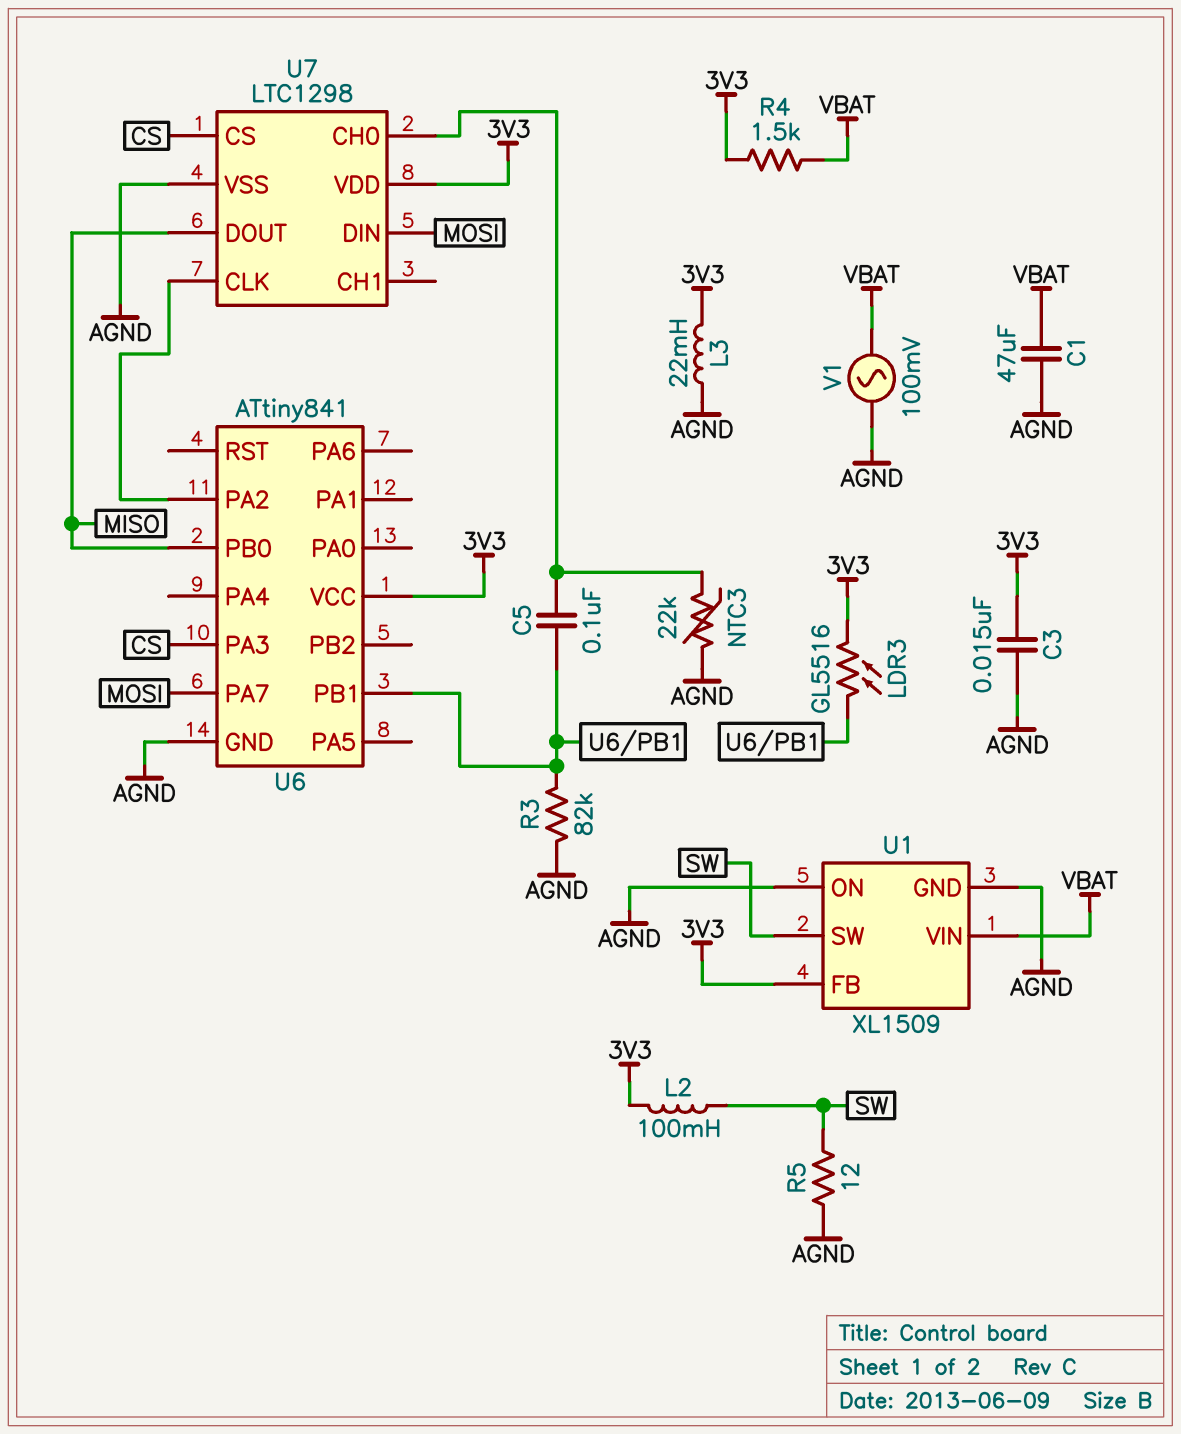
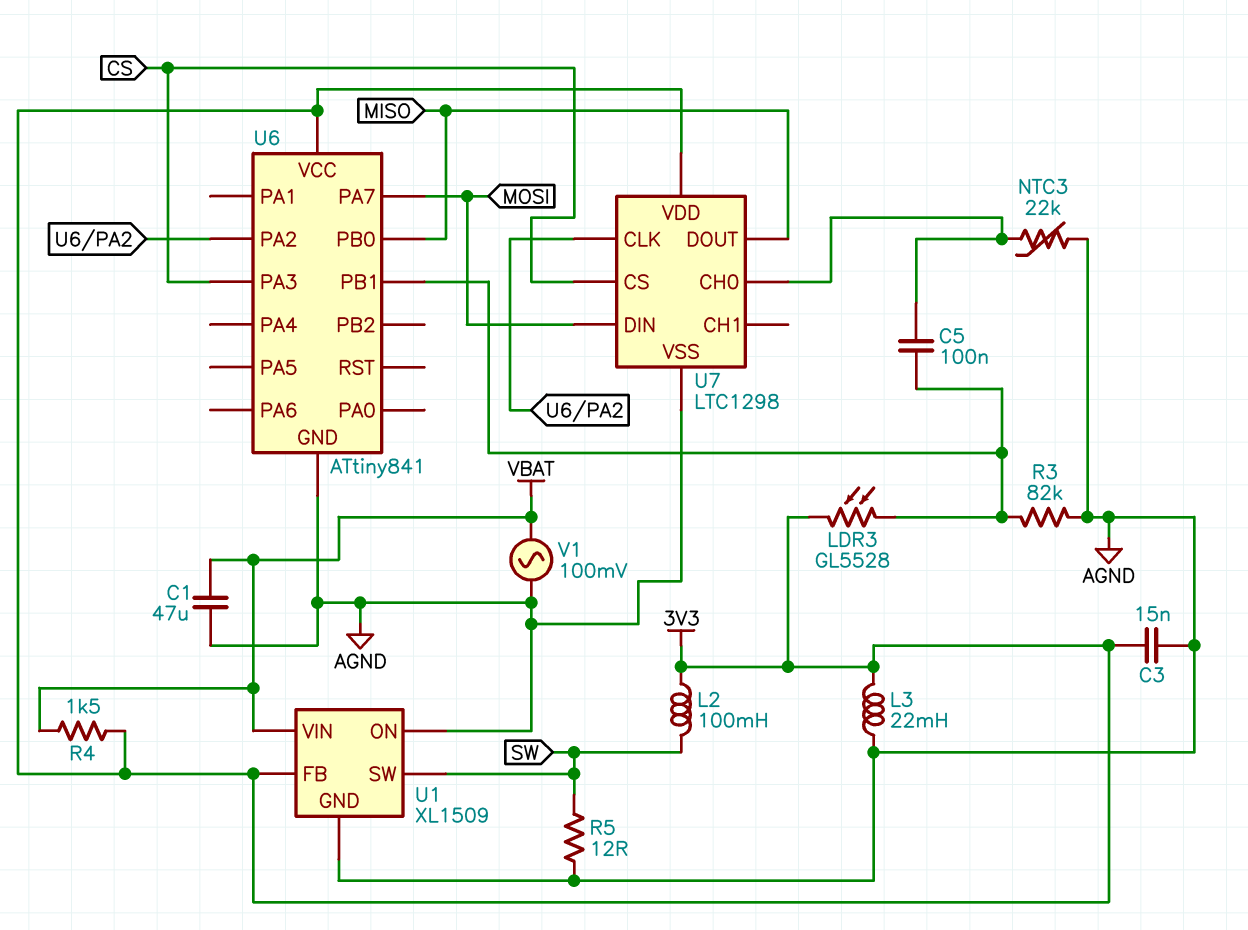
LDR3: GL5516 (3V3, U6/PB1) -> GL5528 (3V3, U6/PB1)

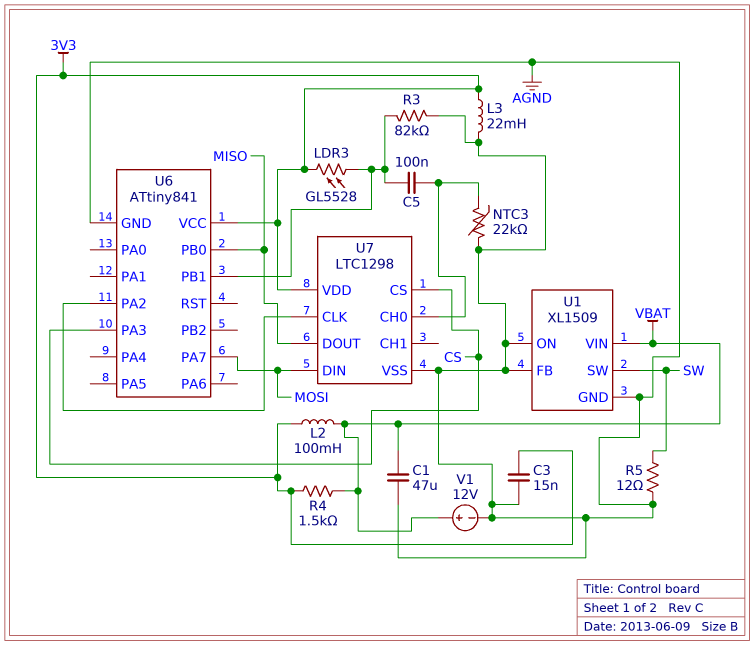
L2: 100mH (3V3, SW) -> 100mH (3V3, VBAT)
U1 pin FB: 3V3 -> AGND
V1: AC 100mV (AGND, VBAT) -> 12V (plus VBAT, minus AGND)

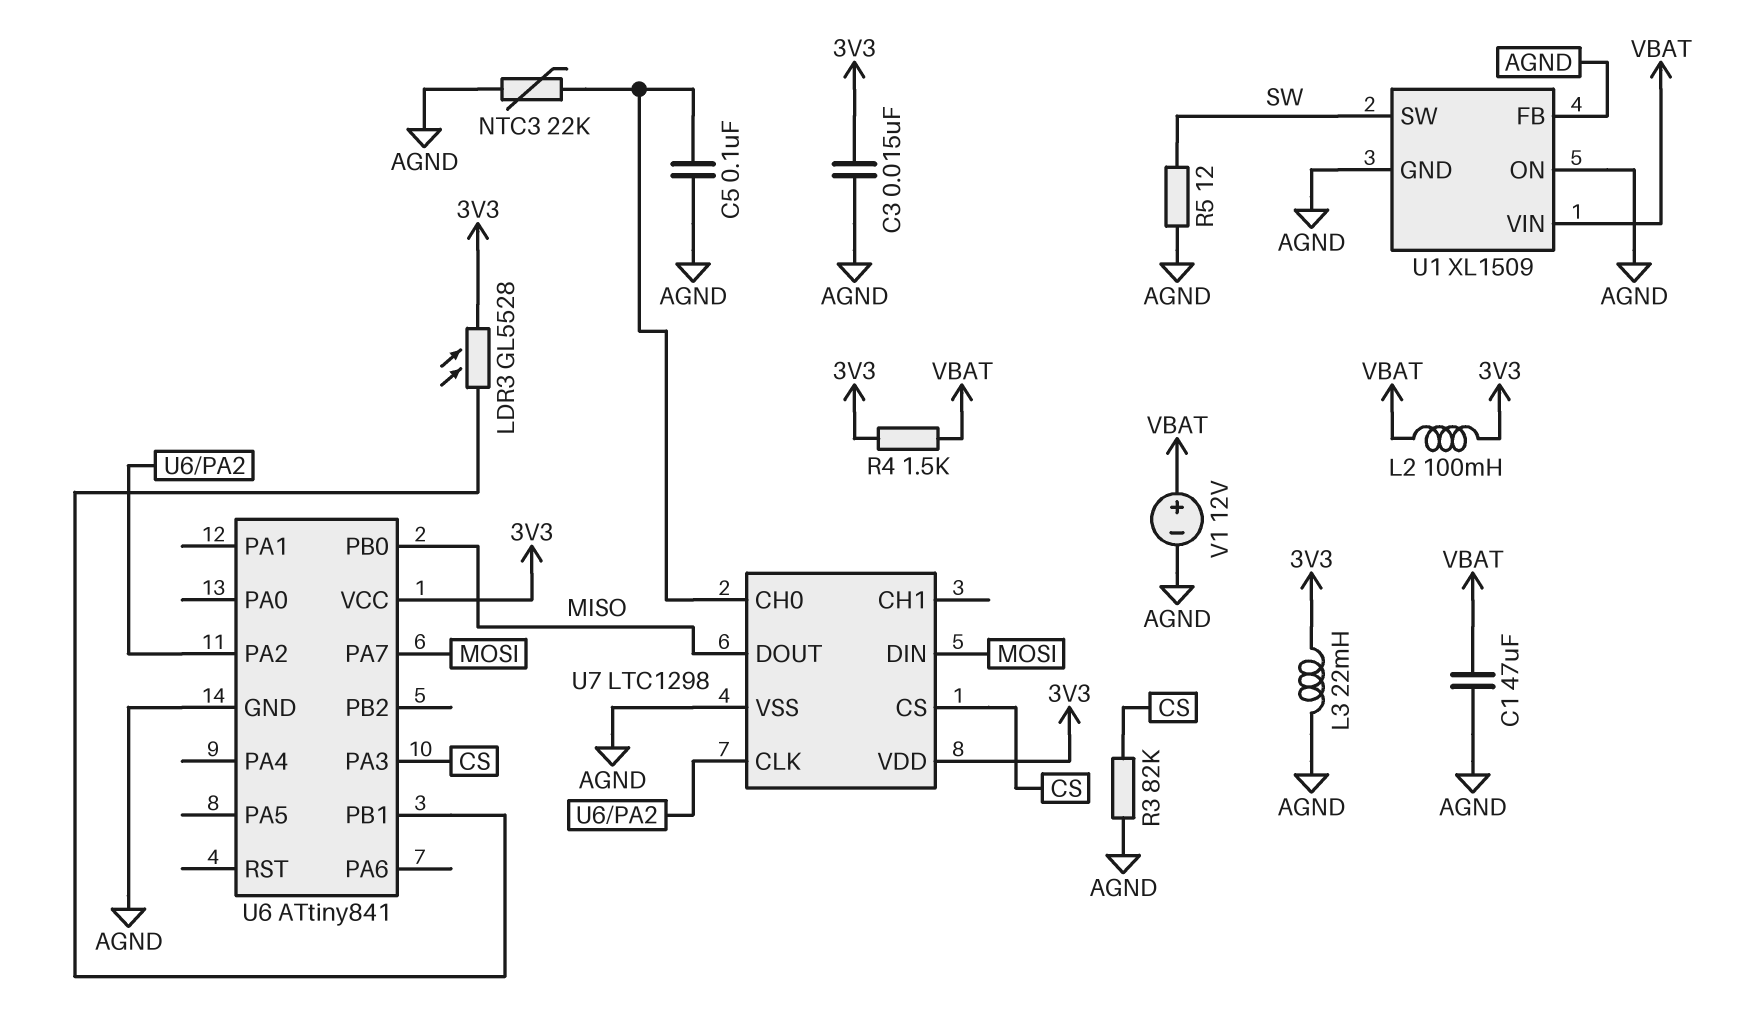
C5: 100nF (U6/PB1, U7/CH0) -> 100nF (AGND, U7/CH0)
R3: 82k (AGND, U6/PB1) -> 82k (AGND, CS)

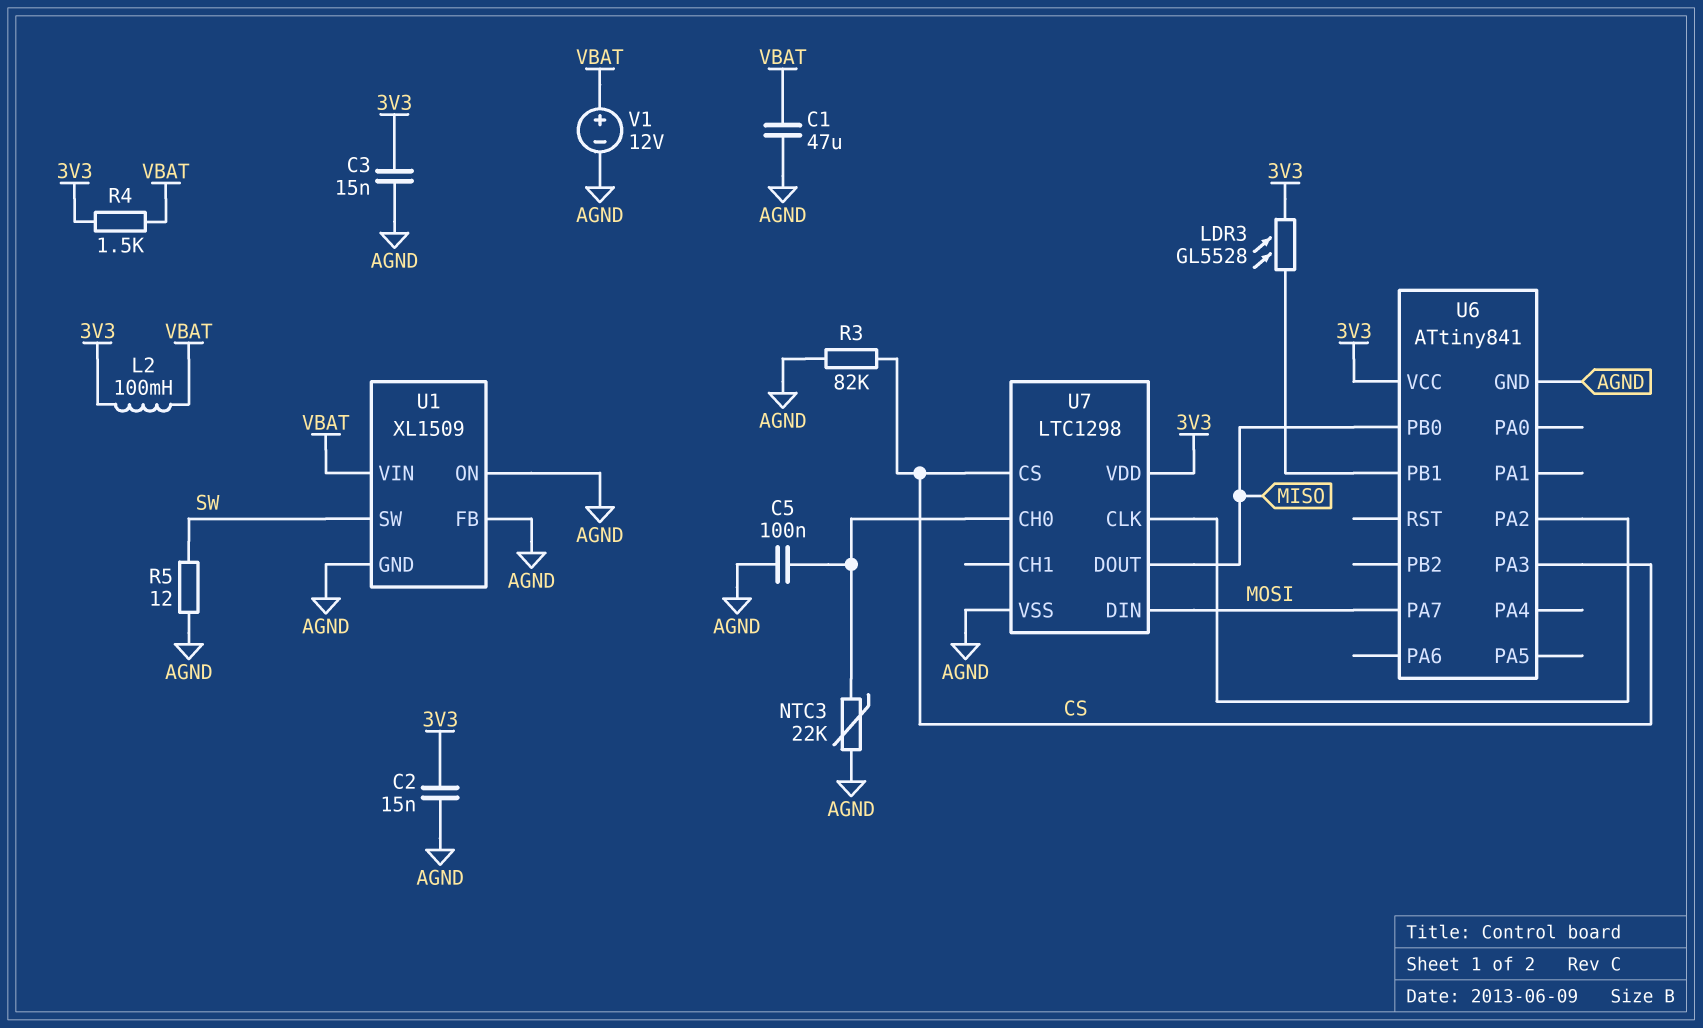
C2: none -> 15nF (3V3, AGND)
L3: 22mH (3V3, AGND) -> none

